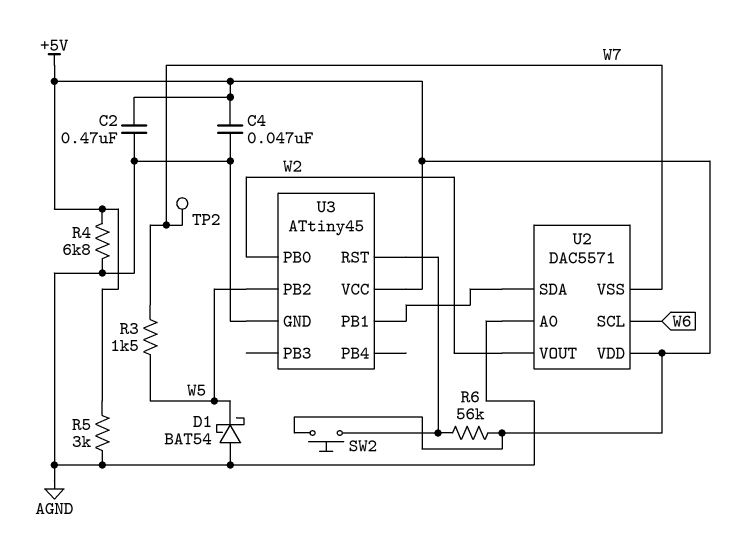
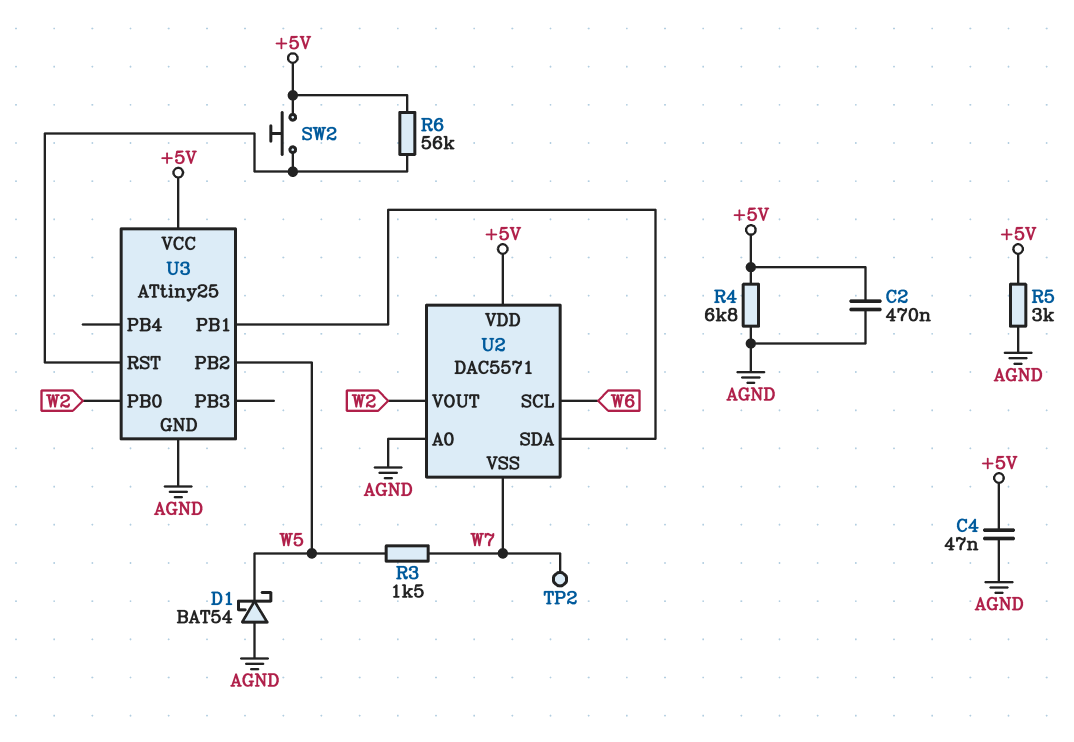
U3: ATtiny45 -> ATtiny25

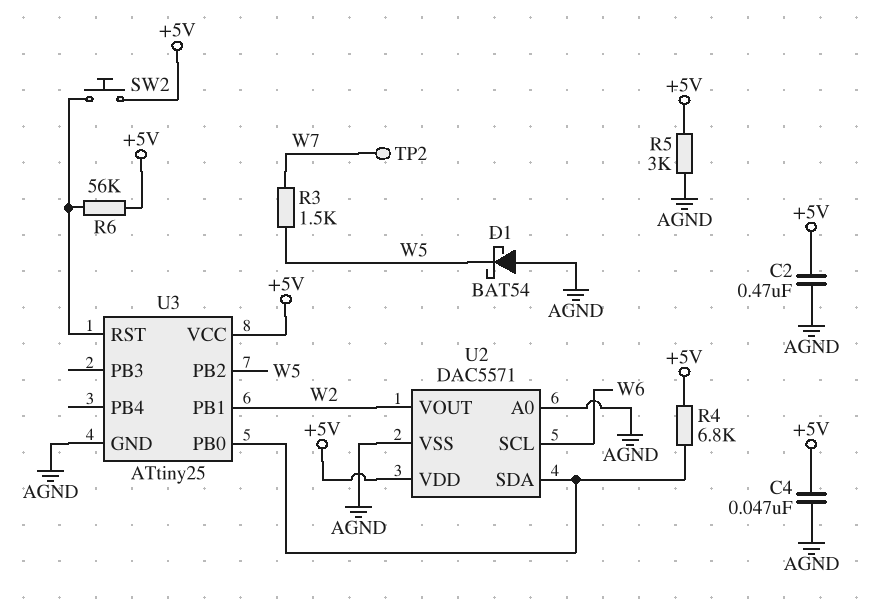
R4: 6.8k (+5V, AGND) -> 6.8k (+5V, U2/SDA)
U2 pin VSS: W7 -> AGND
U3 pin PB0: W2 -> U2/SDA
U3 pin PB1: U2/SDA -> W2

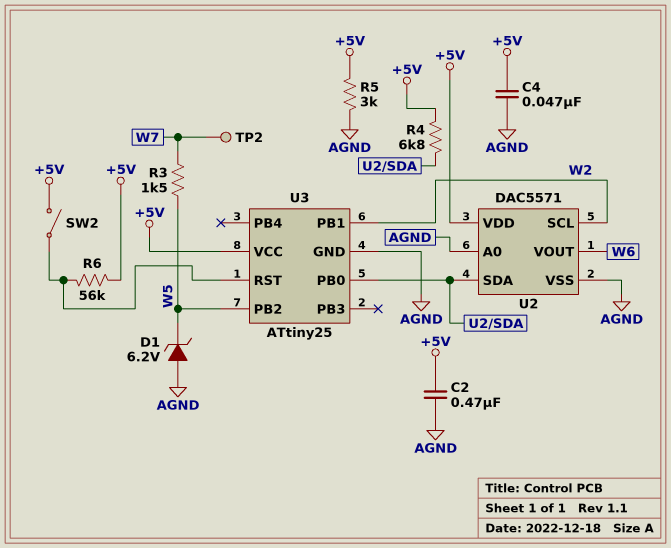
D1: schottky BAT54 (A AGND, K W5) -> zener 6.2V (A AGND, K W5)
SW2: button (+5V, U3/RST) -> switch (+5V, U3/RST)
U2 pin SCL: W6 -> W2
U2 pin VOUT: W2 -> W6

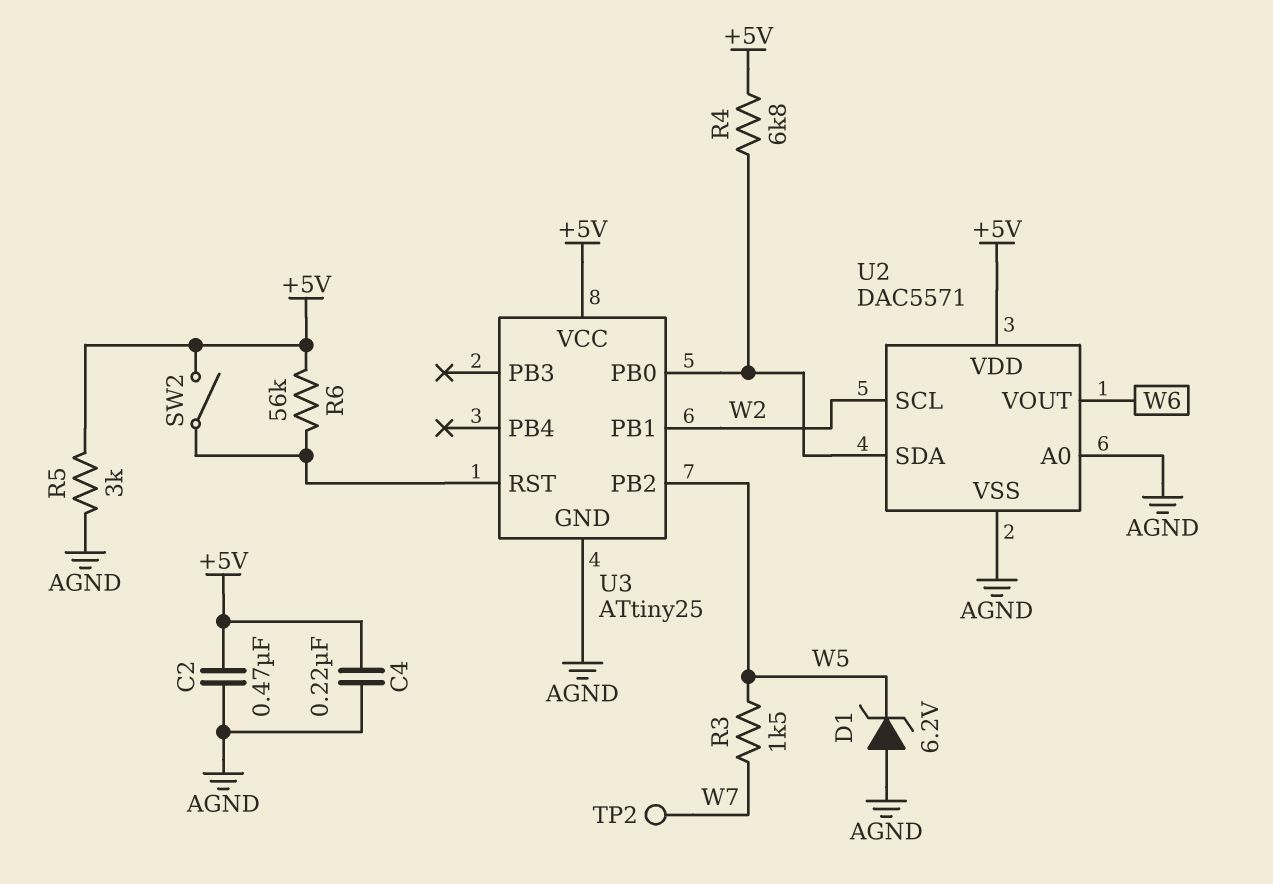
C4: 47nF (+5V, AGND) -> 220nF (+5V, AGND)

